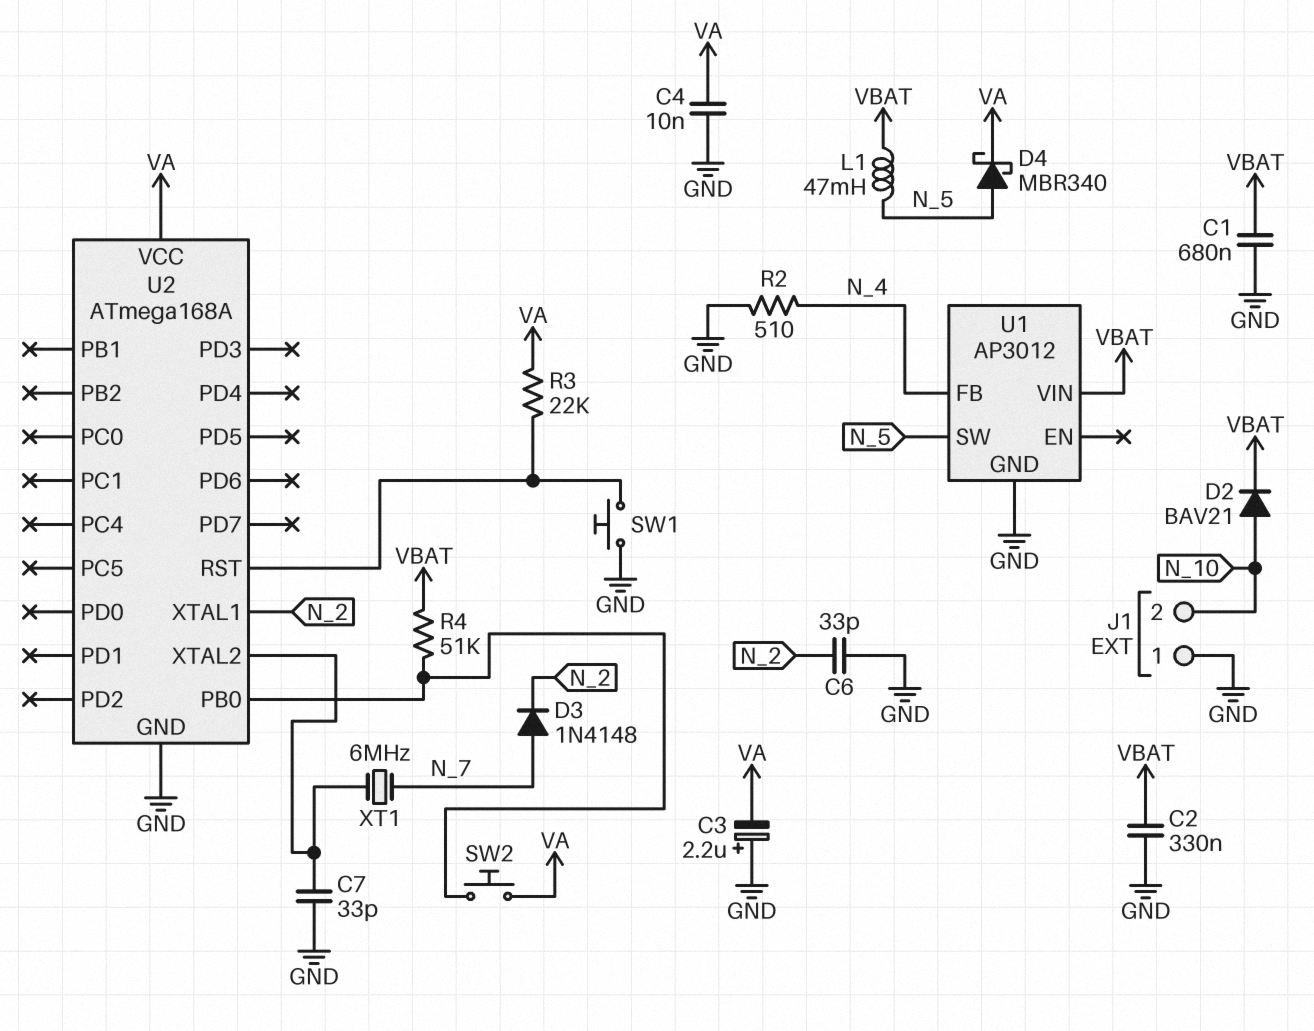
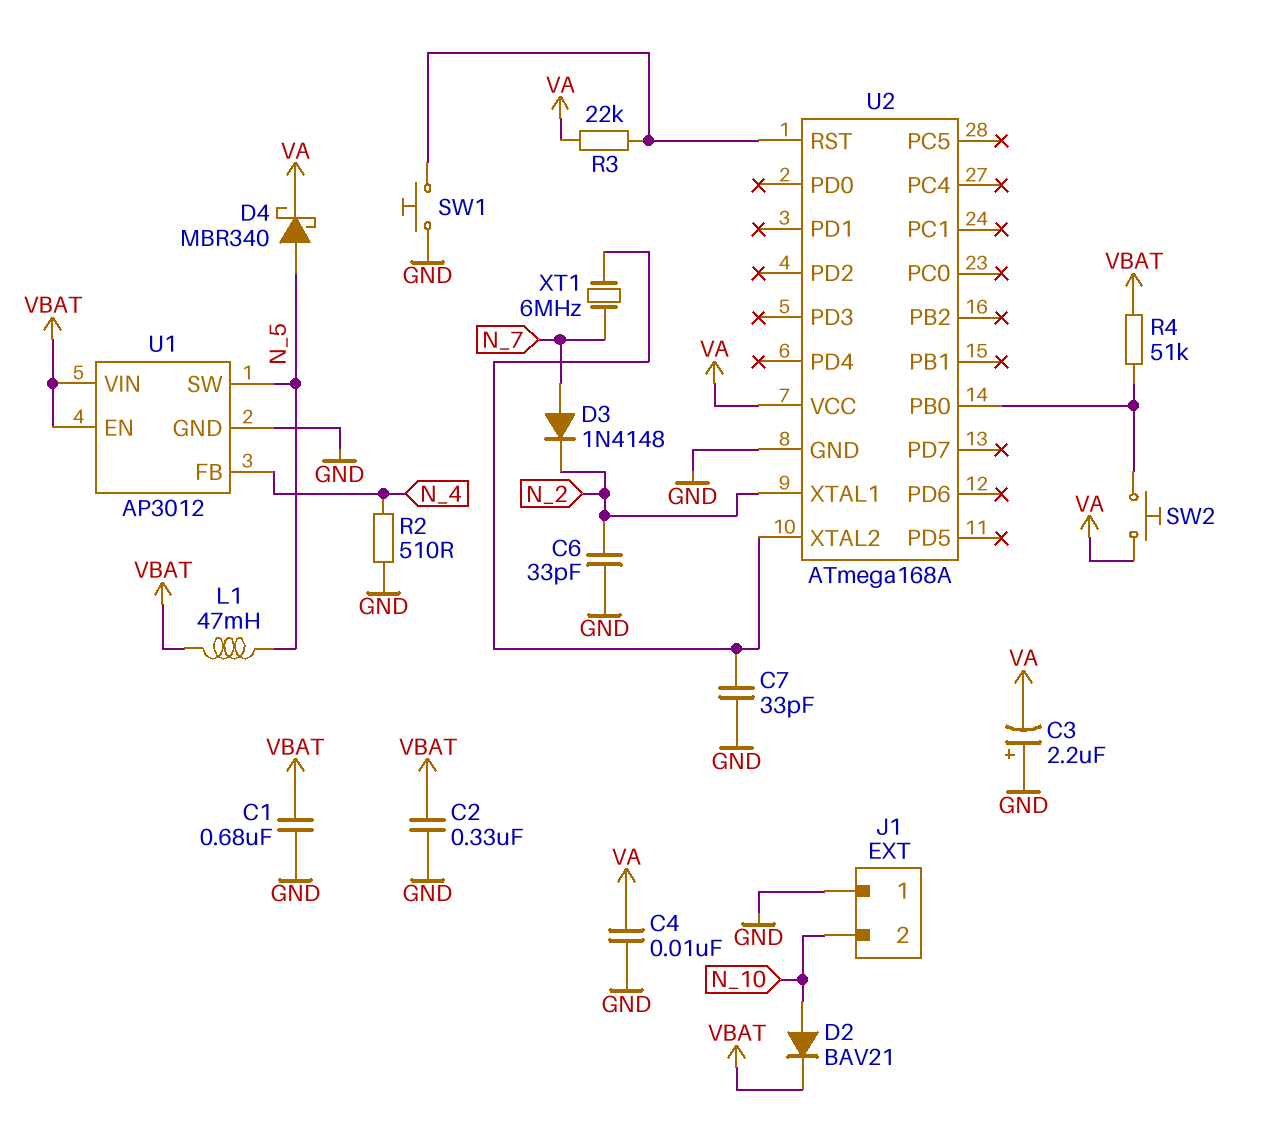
U1 pin EN: none -> VBAT

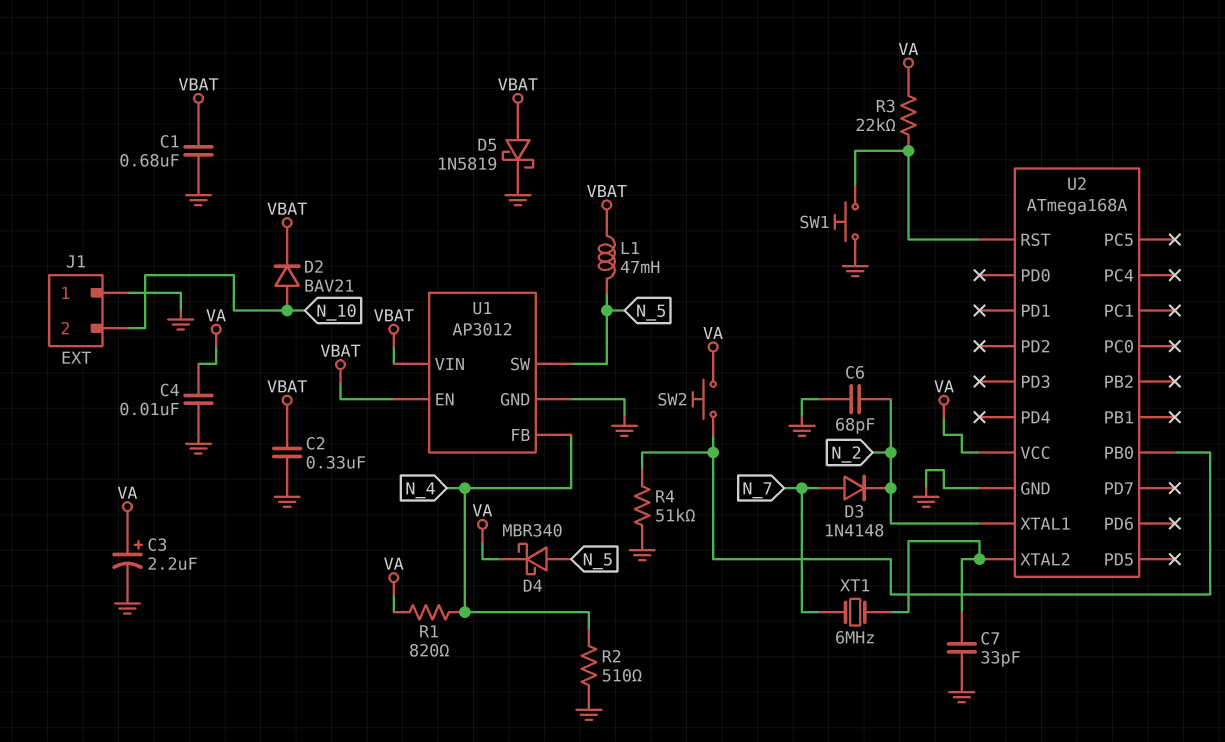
C3: 2.2uF (plus GND, minus VA) -> 2.2uF (plus VA, minus GND)
C6: 33pF (GND, N_2) -> 68pF (GND, N_2)
D5: none -> schottky 1N5819 (A VBAT, K GND)
R1: none -> 820 (N_4, VA)
R4: 51k (U2/PB0, VBAT) -> 51k (GND, U2/PB0)

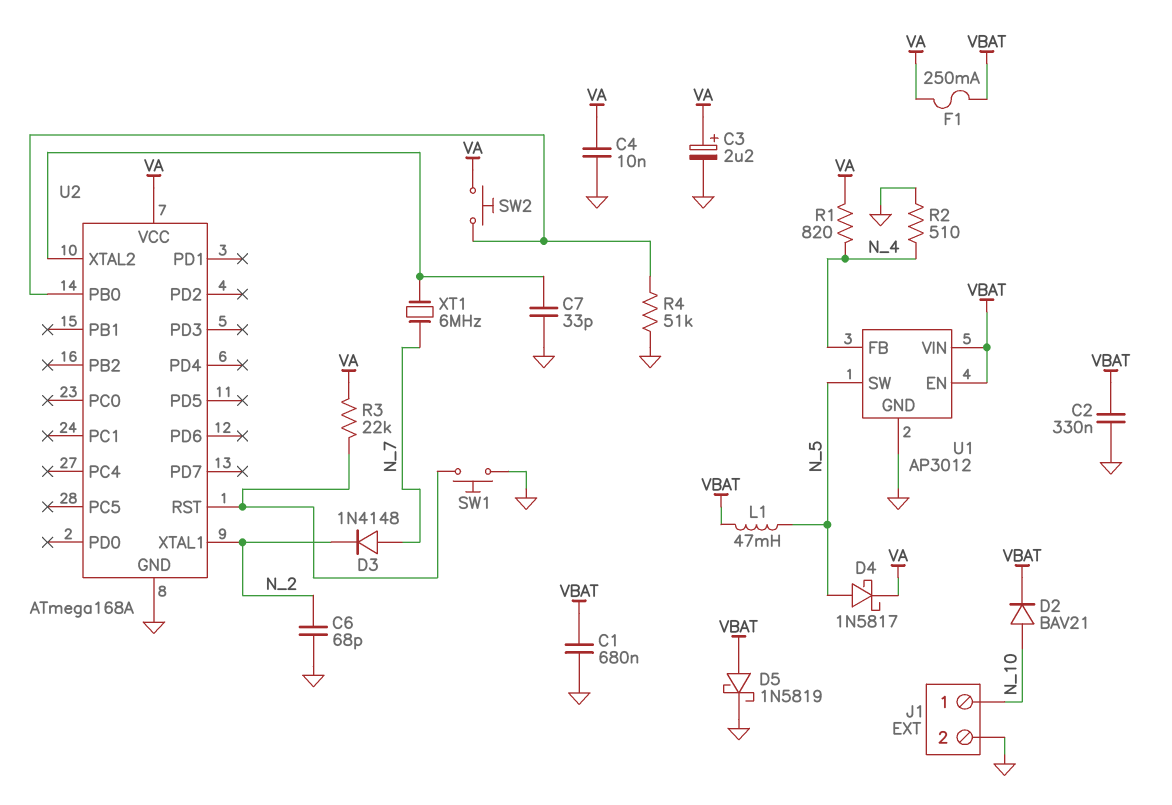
D4: schottky MBR340 (A N_5, K VA) -> schottky 1N5817 (A N_5, K VA)
F1: none -> 250mA (VA, VBAT)
J1 pin 1: GND -> N_10
J1 pin 2: N_10 -> GND

